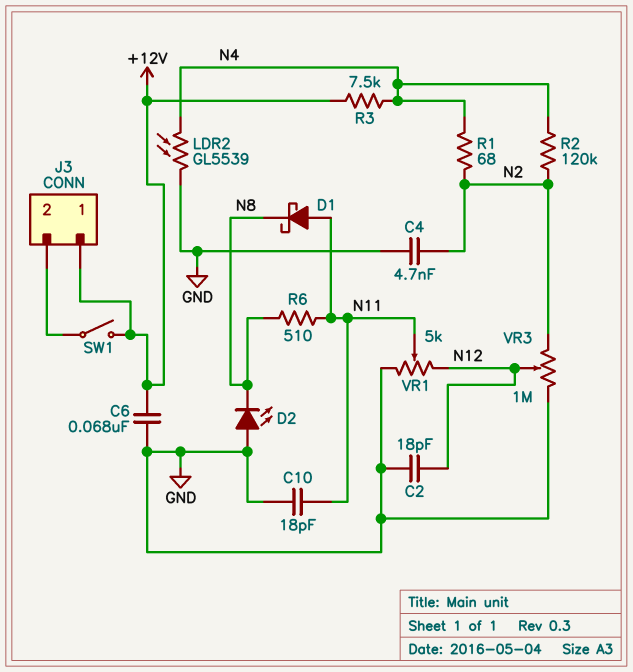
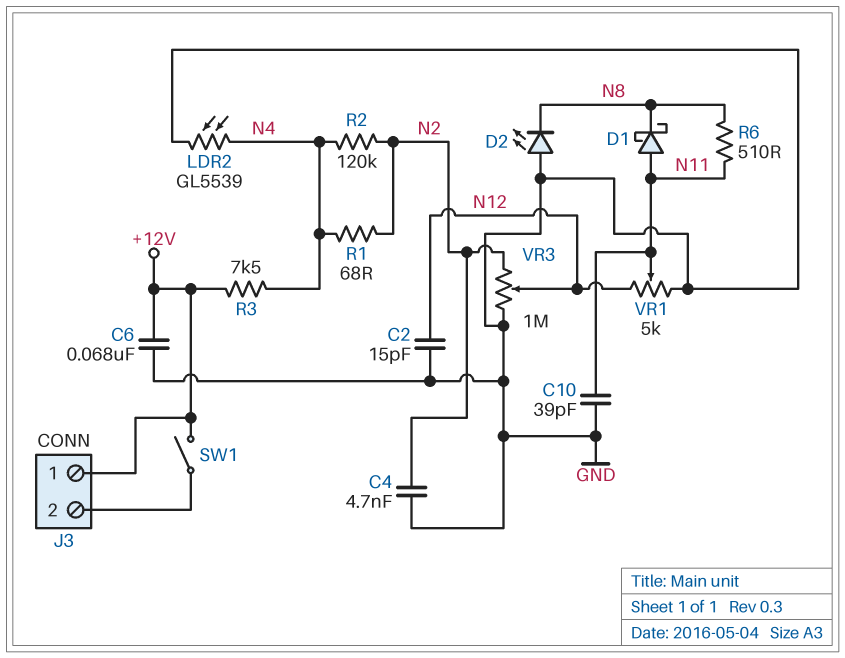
C2: 18pF (GND, N12) -> 15pF (GND, N12)
C10: 18pF (GND, N11) -> 39pF (GND, N11)

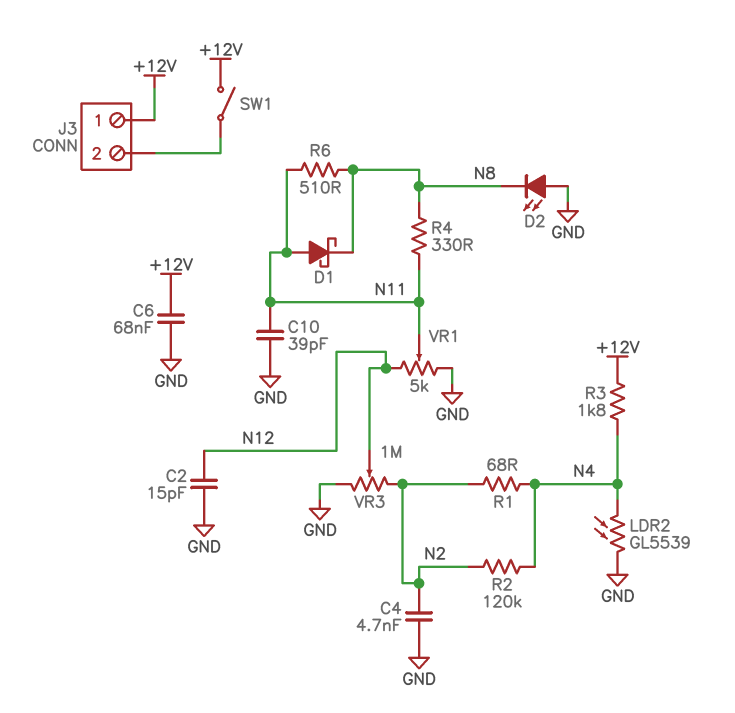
R3: 7.5k (+12V, N4) -> 1.8k (+12V, N4)
R4: none -> 330 (N8, N11)

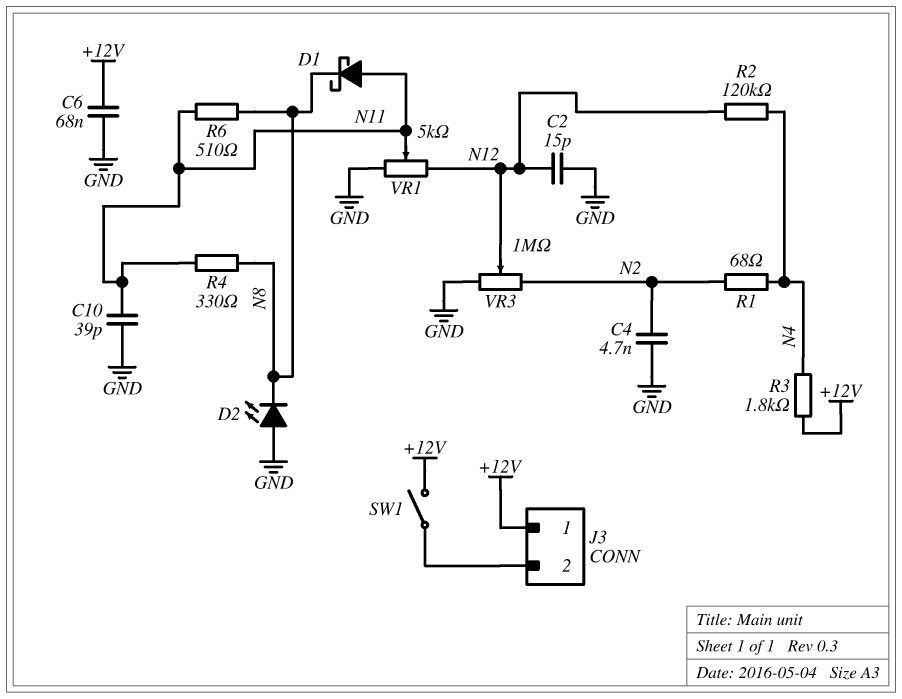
LDR2: GL5539 (GND, N4) -> none
R2: 120k (N2, N4) -> 120k (N4, N12)

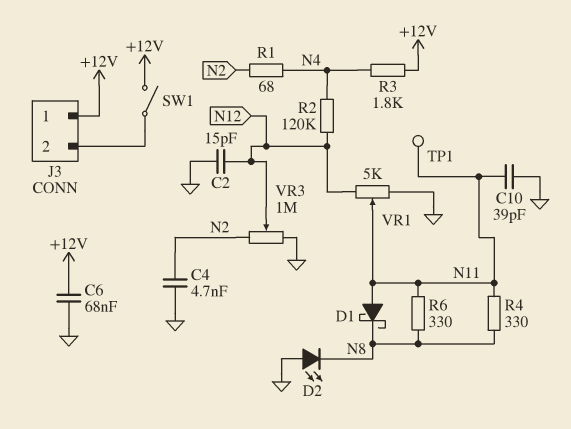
R6: 510 (N8, N11) -> 330 (N8, N11)
TP1: none -> test point (N11)

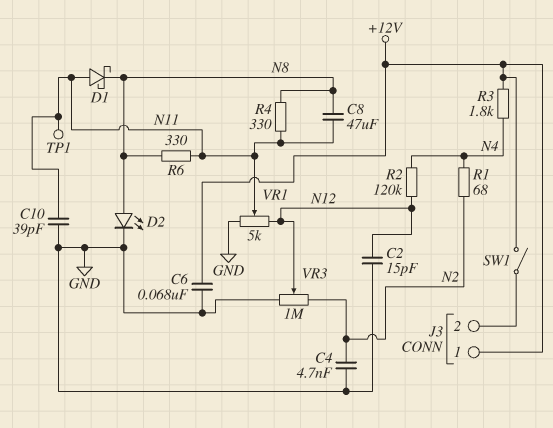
C8: none -> 47uF (N8, N11)
D2: LED (A GND, K N8) -> LED (A N8, K GND)

